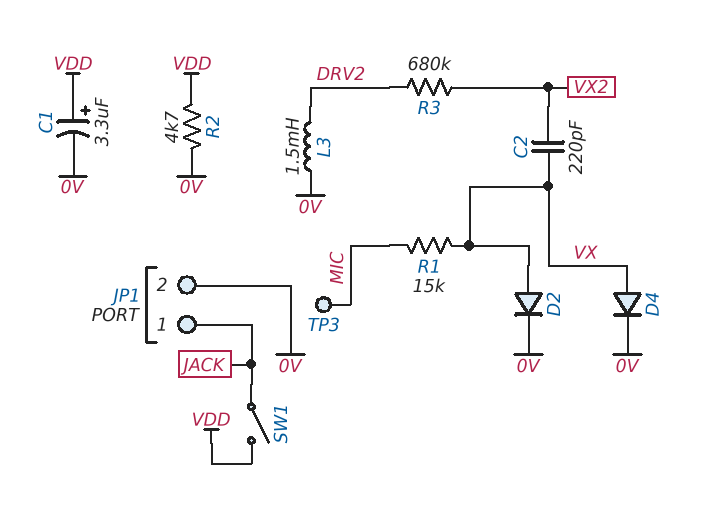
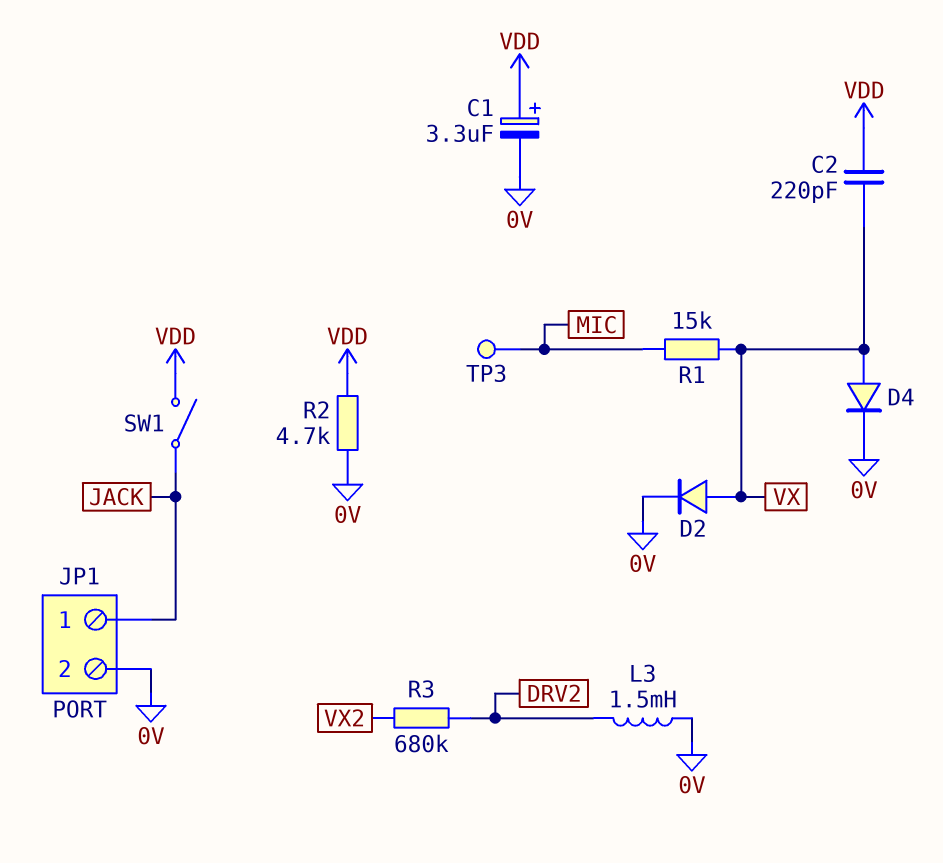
C2: 220pF (VX, VX2) -> 220pF (VDD, VX)

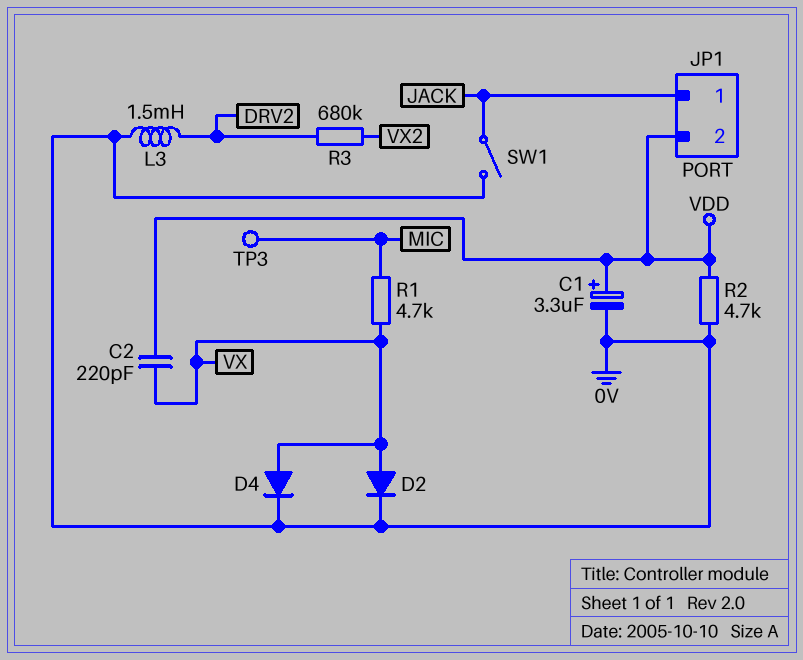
JP1 pin 2: 0V -> VDD
R1: 15k (MIC, VX) -> 4.7k (MIC, VX)
SW1: switch (JACK, VDD) -> switch (0V, JACK)

